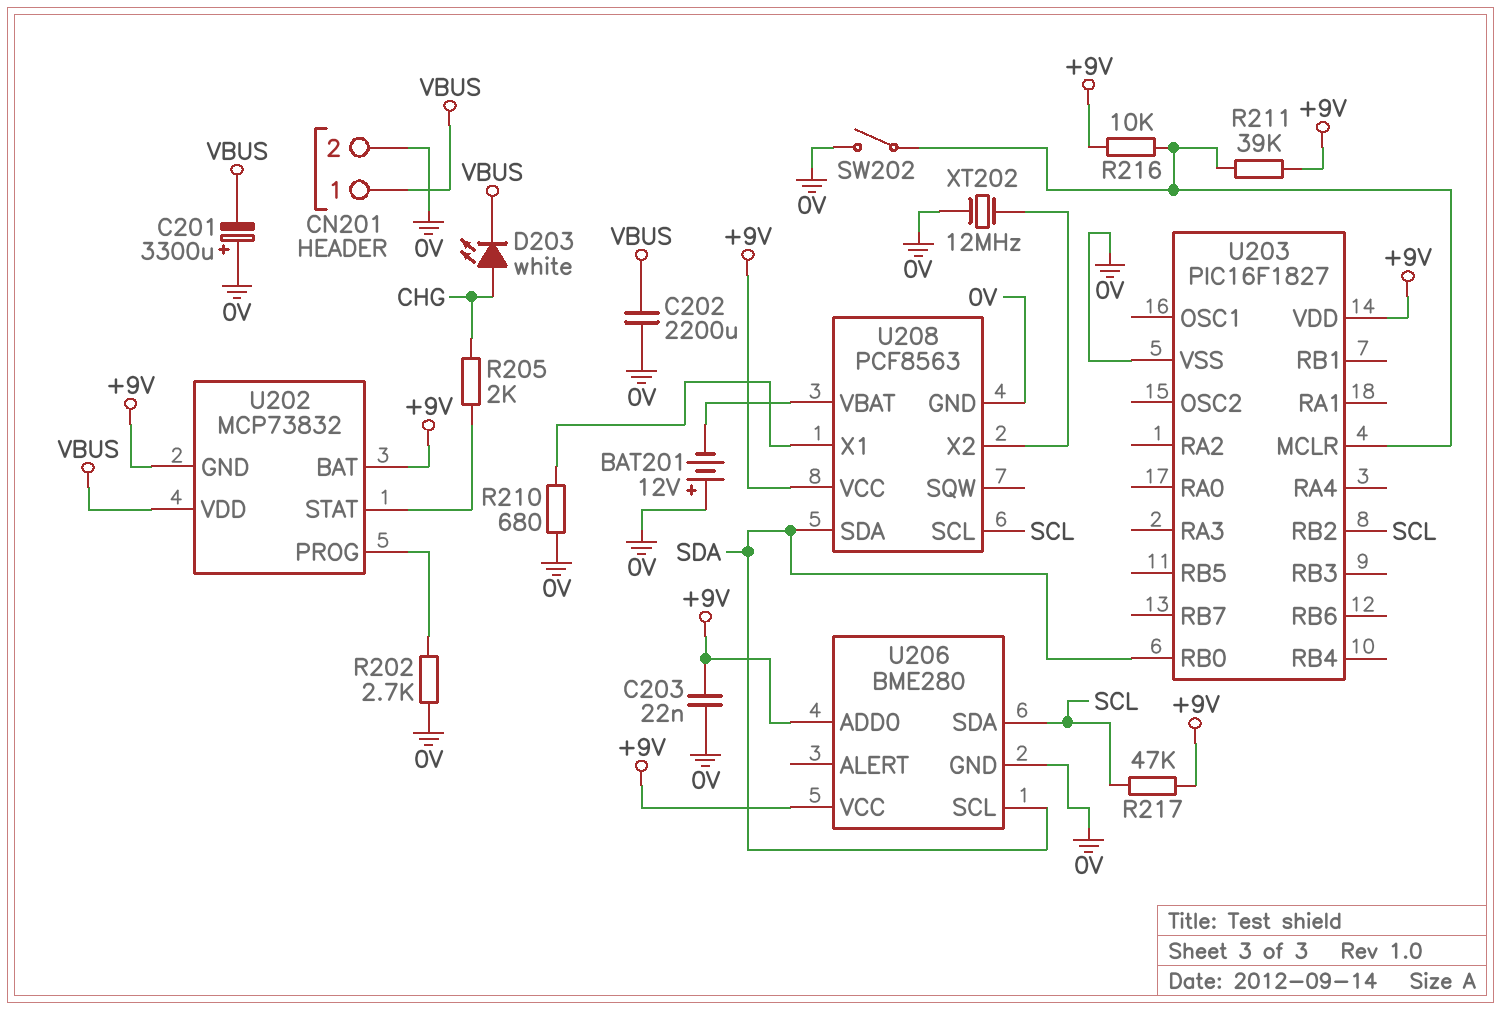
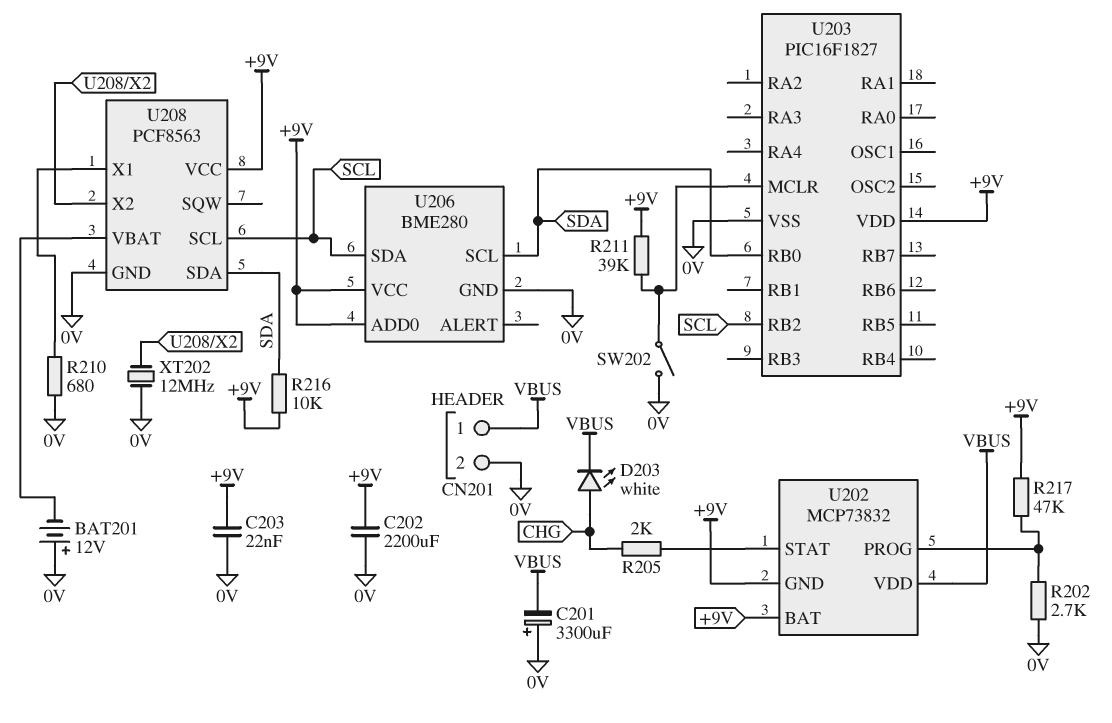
C202: 2200uF (0V, VBUS) -> 2200uF (+9V, 0V)
R216: 10k (+9V, U203/MCLR) -> 10k (+9V, SDA)
R217: 47k (+9V, SCL) -> 47k (+9V, U202/PROG)

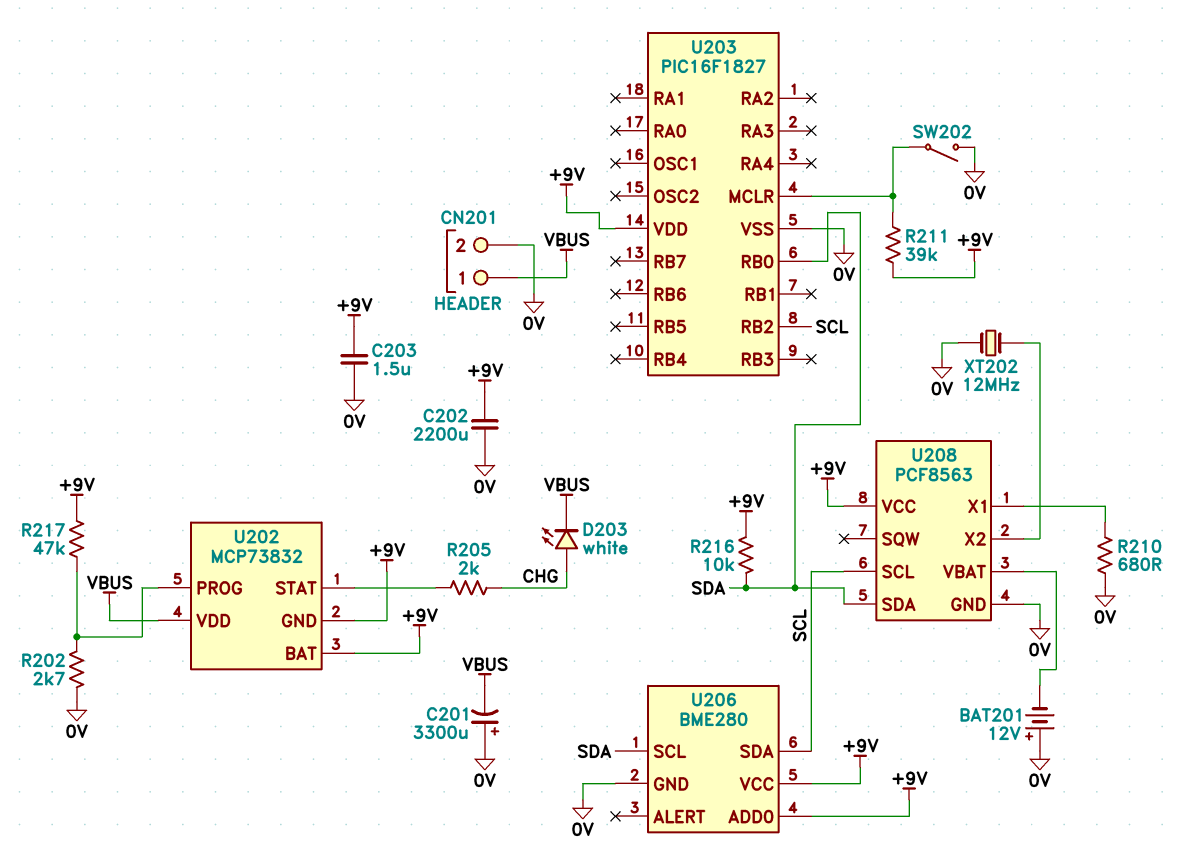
C203: 22nF (+9V, 0V) -> 1.5uF (+9V, 0V)

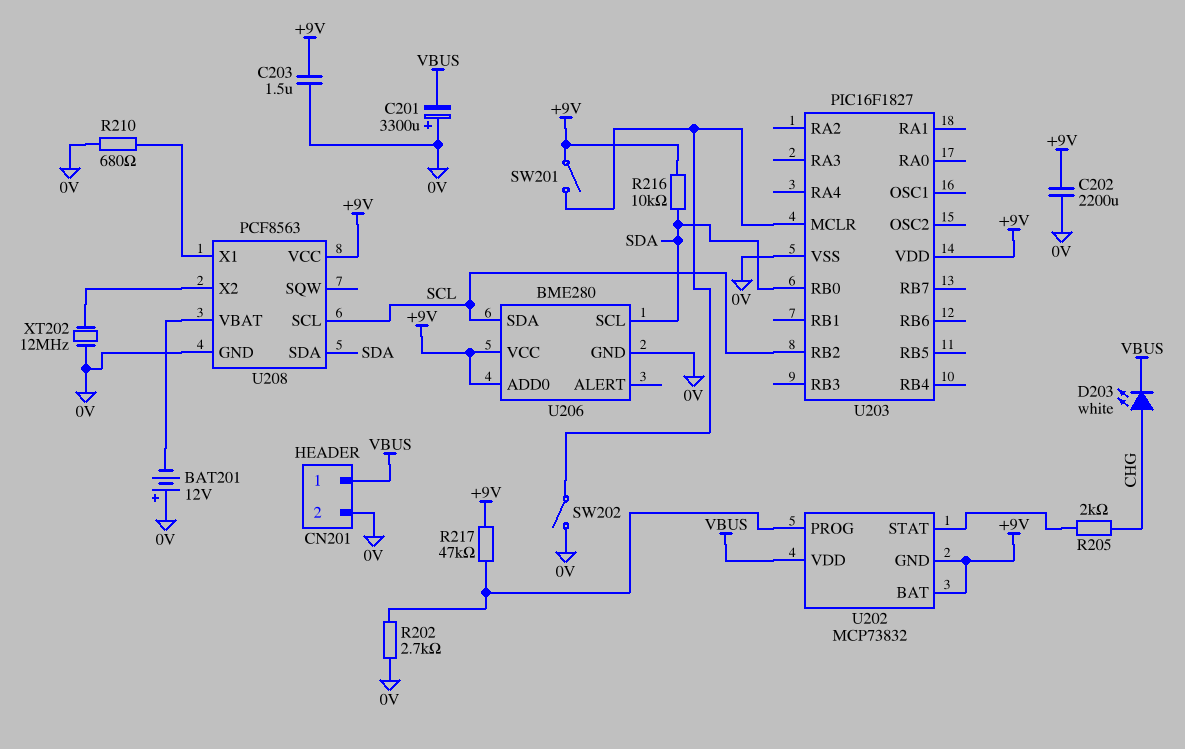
R211: 39k (+9V, U203/MCLR) -> none
SW201: none -> switch (+9V, U203/MCLR)

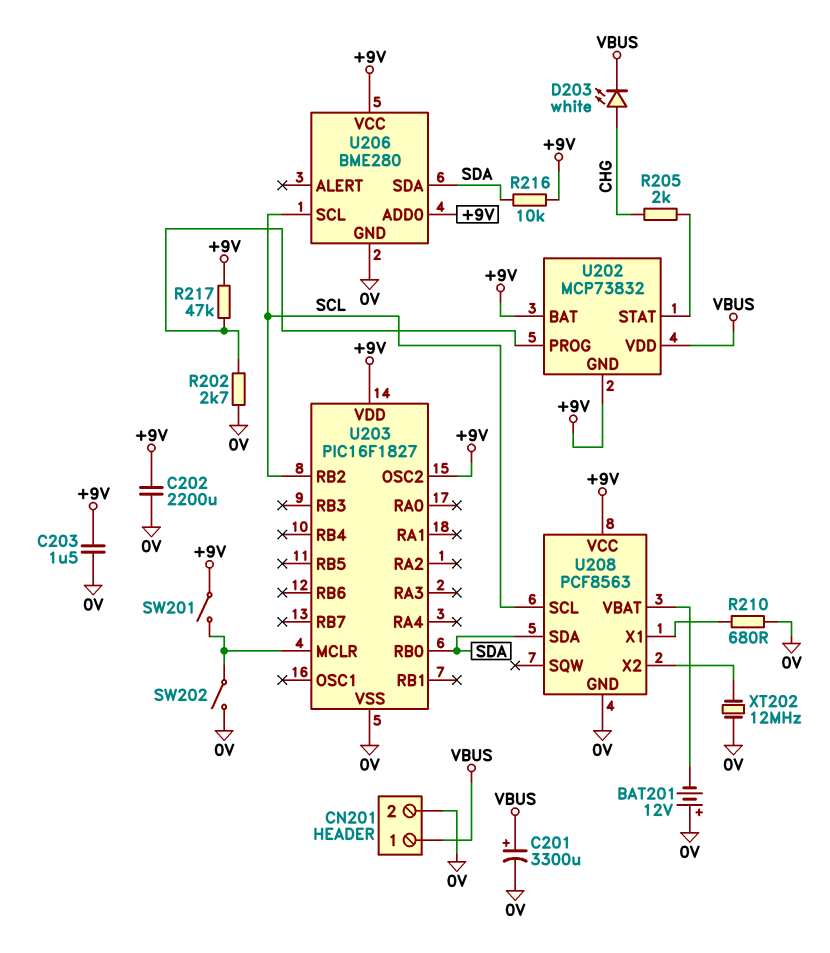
C201: 3300uF (plus 0V, minus VBUS) -> 3300uF (plus VBUS, minus 0V)
U203 pin OSC2: none -> +9V
U206 pin SCL: SDA -> SCL
U206 pin SDA: SCL -> SDA

